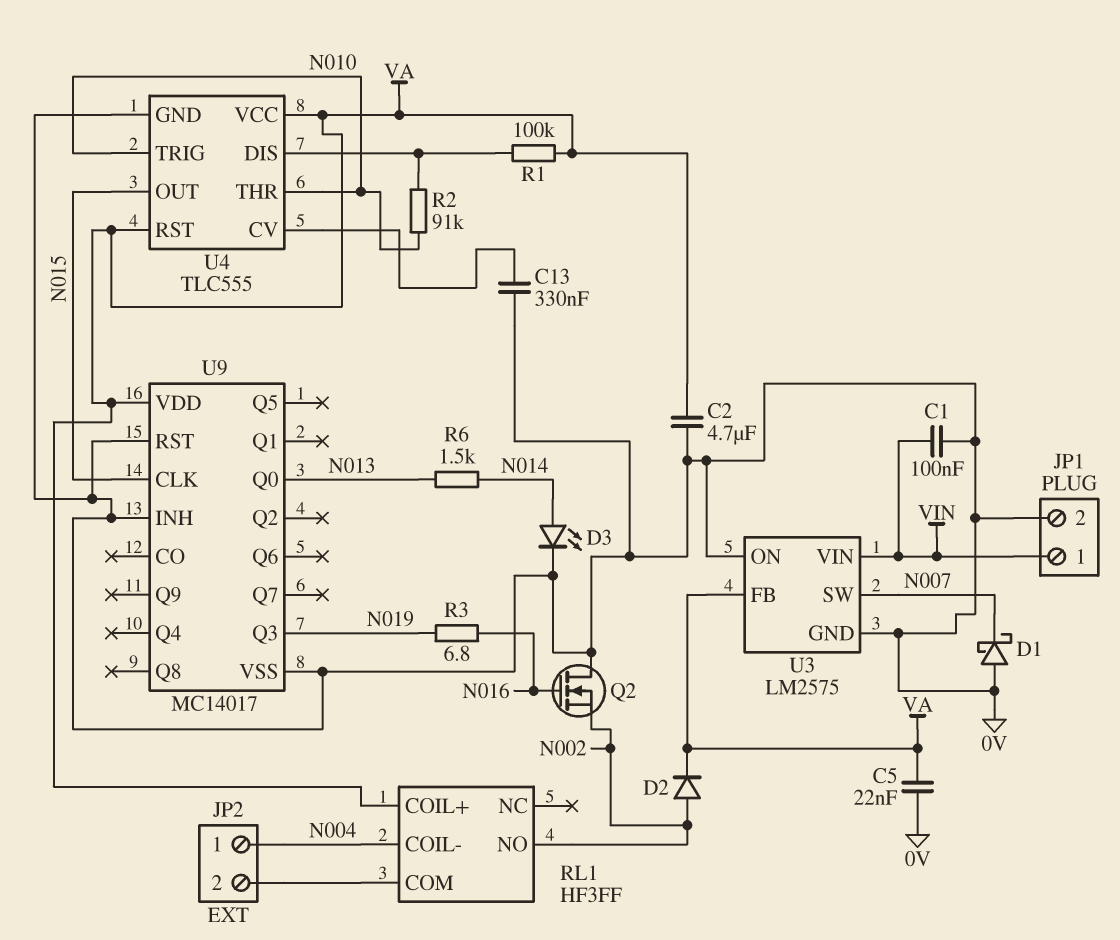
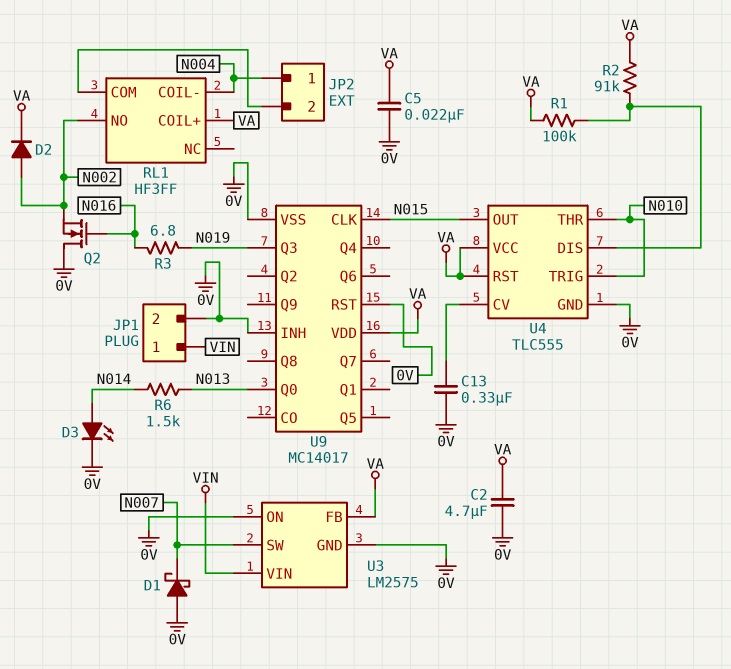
C1: 100nF (0V, VIN) -> none
R2: 91k (N010, U4/DIS) -> 91k (U4/DIS, VA)

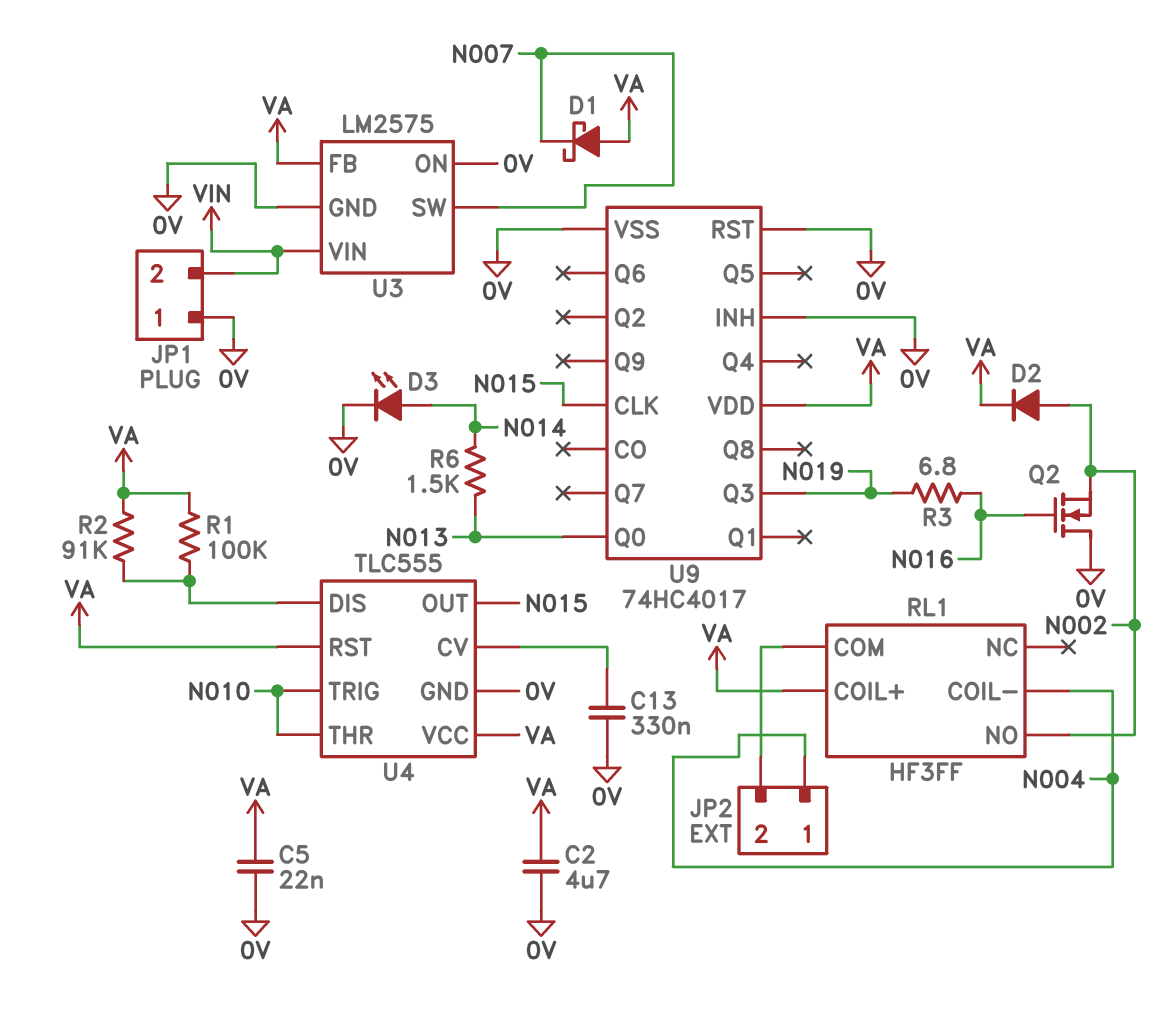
D1: schottky (A 0V, K N007) -> schottky (A VA, K N007)
JP1 pin 1: VIN -> 0V
JP1 pin 2: 0V -> VIN
U9: MC14017 -> 74HC4017

